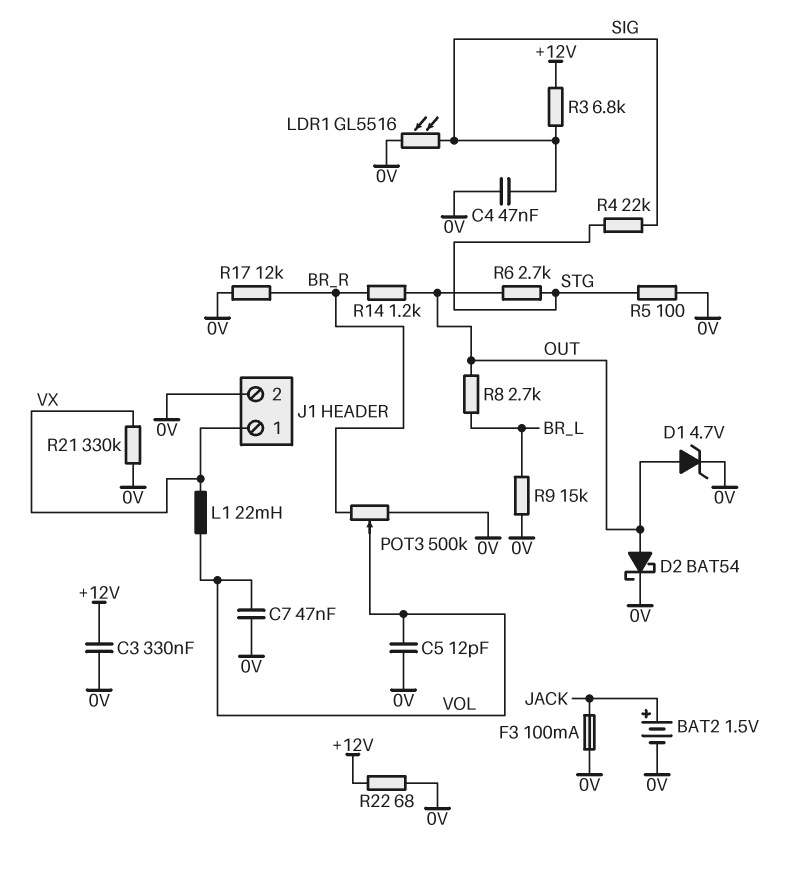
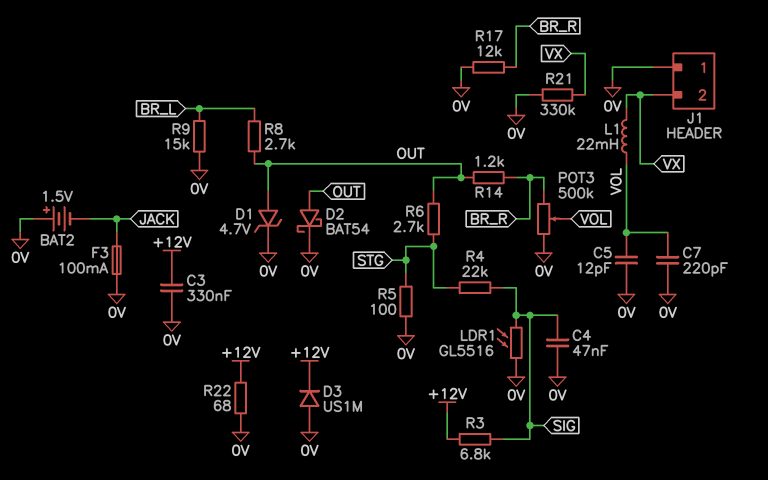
BAT2: 1.5V (plus JACK, minus 0V) -> 1.5V (plus 0V, minus JACK)
C7: 47nF (0V, VOL) -> 220pF (0V, VOL)
D3: none -> diode US1M (A 0V, K +12V)
J1 pin 1: VX -> 0V
J1 pin 2: 0V -> VX

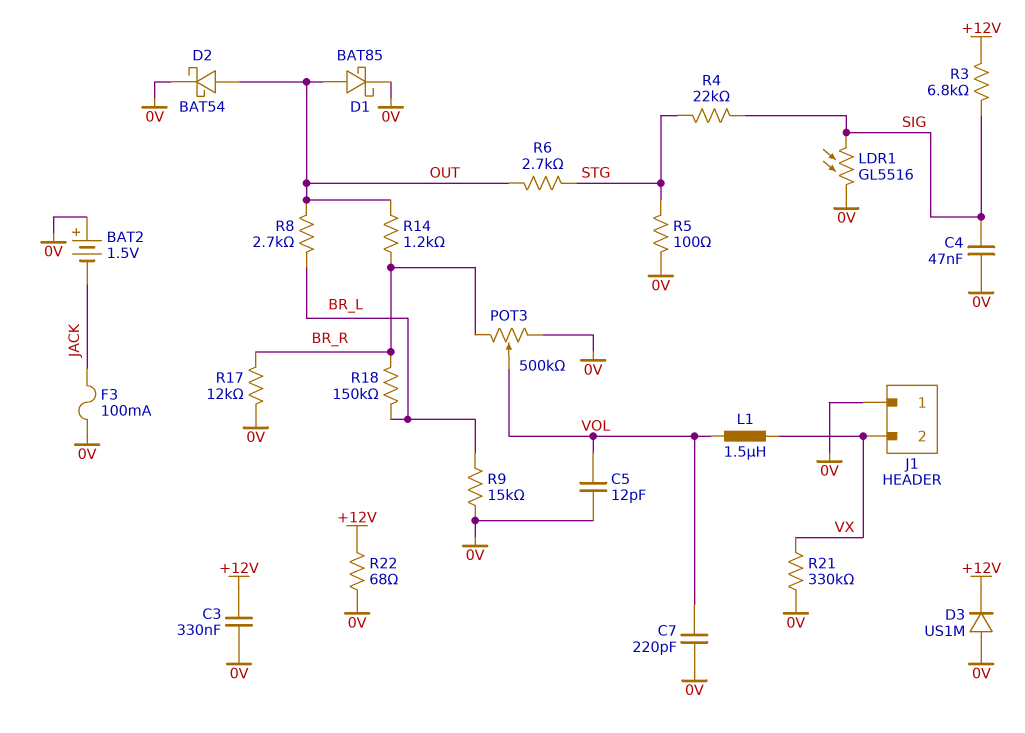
D1: zener 4.7V (A OUT, K 0V) -> schottky BAT85 (A OUT, K 0V)
L1: 22mH (VOL, VX) -> 1.5uH (VOL, VX)
R18: none -> 150k (BR_L, BR_R)

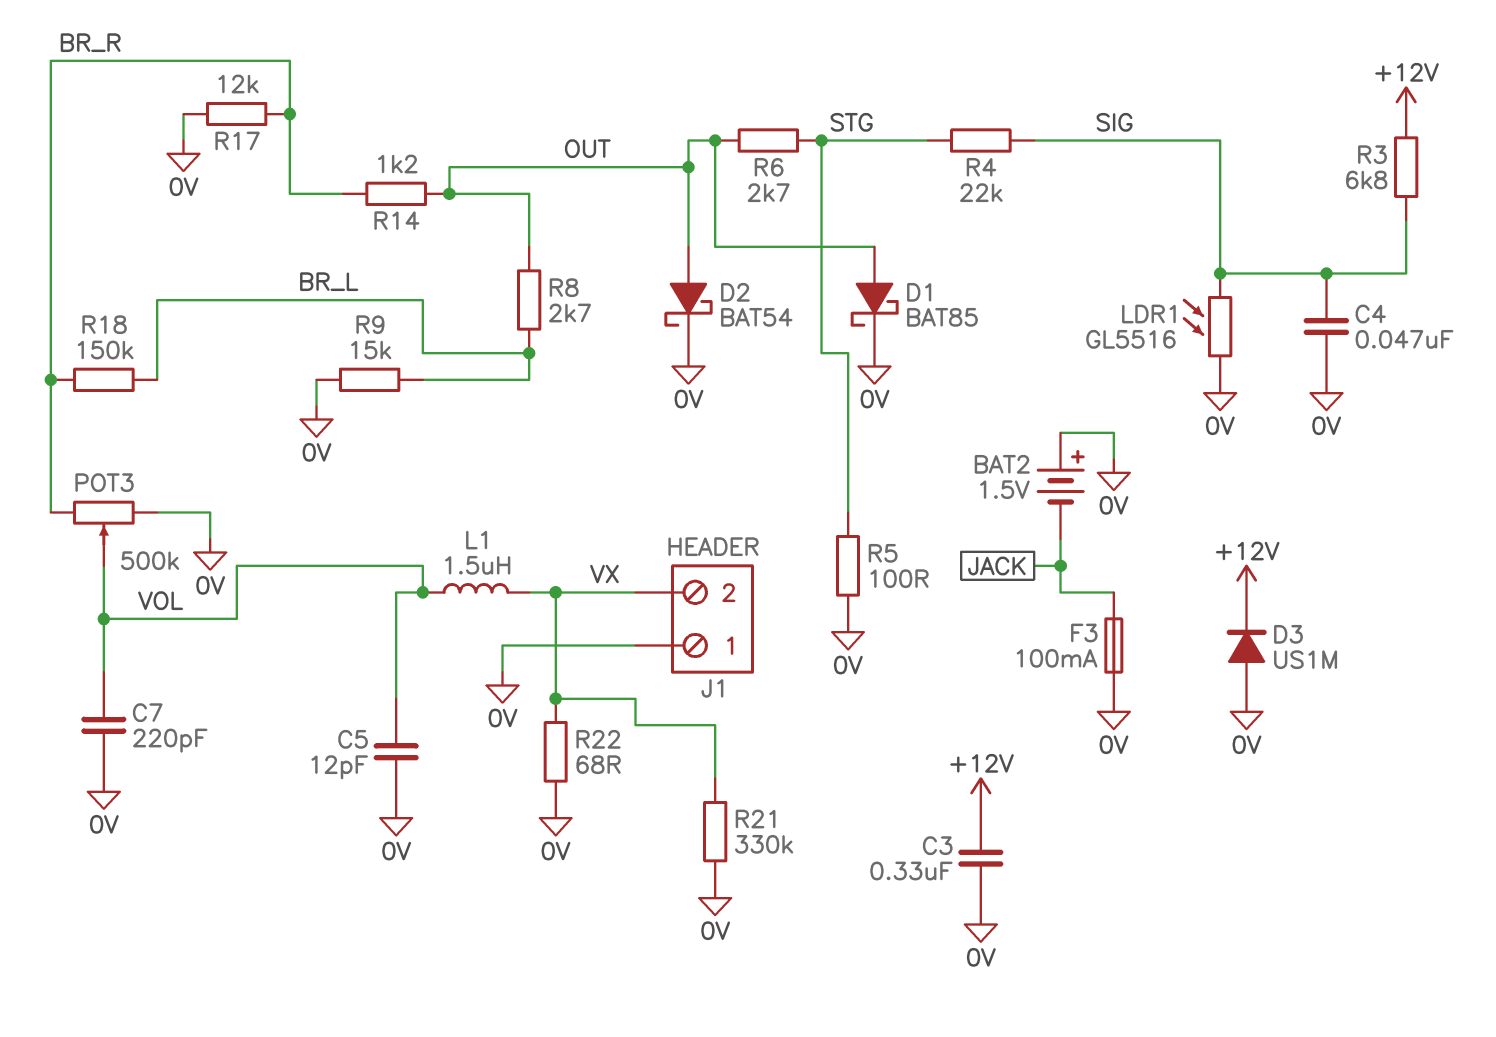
R22: 68 (+12V, 0V) -> 68 (0V, VX)

